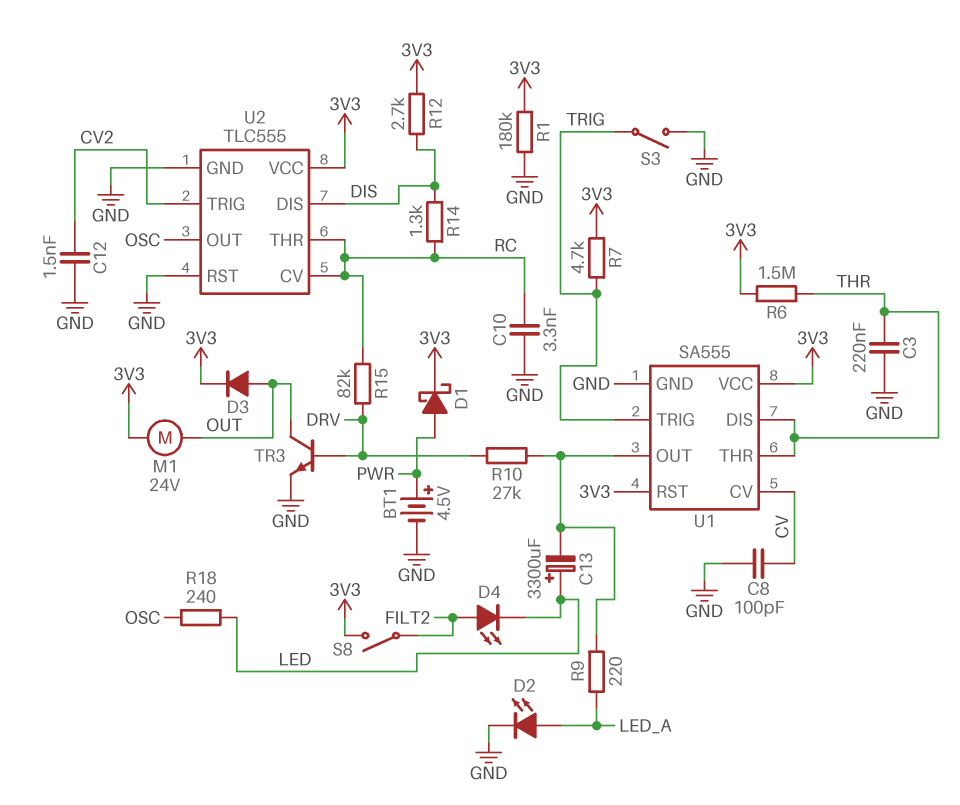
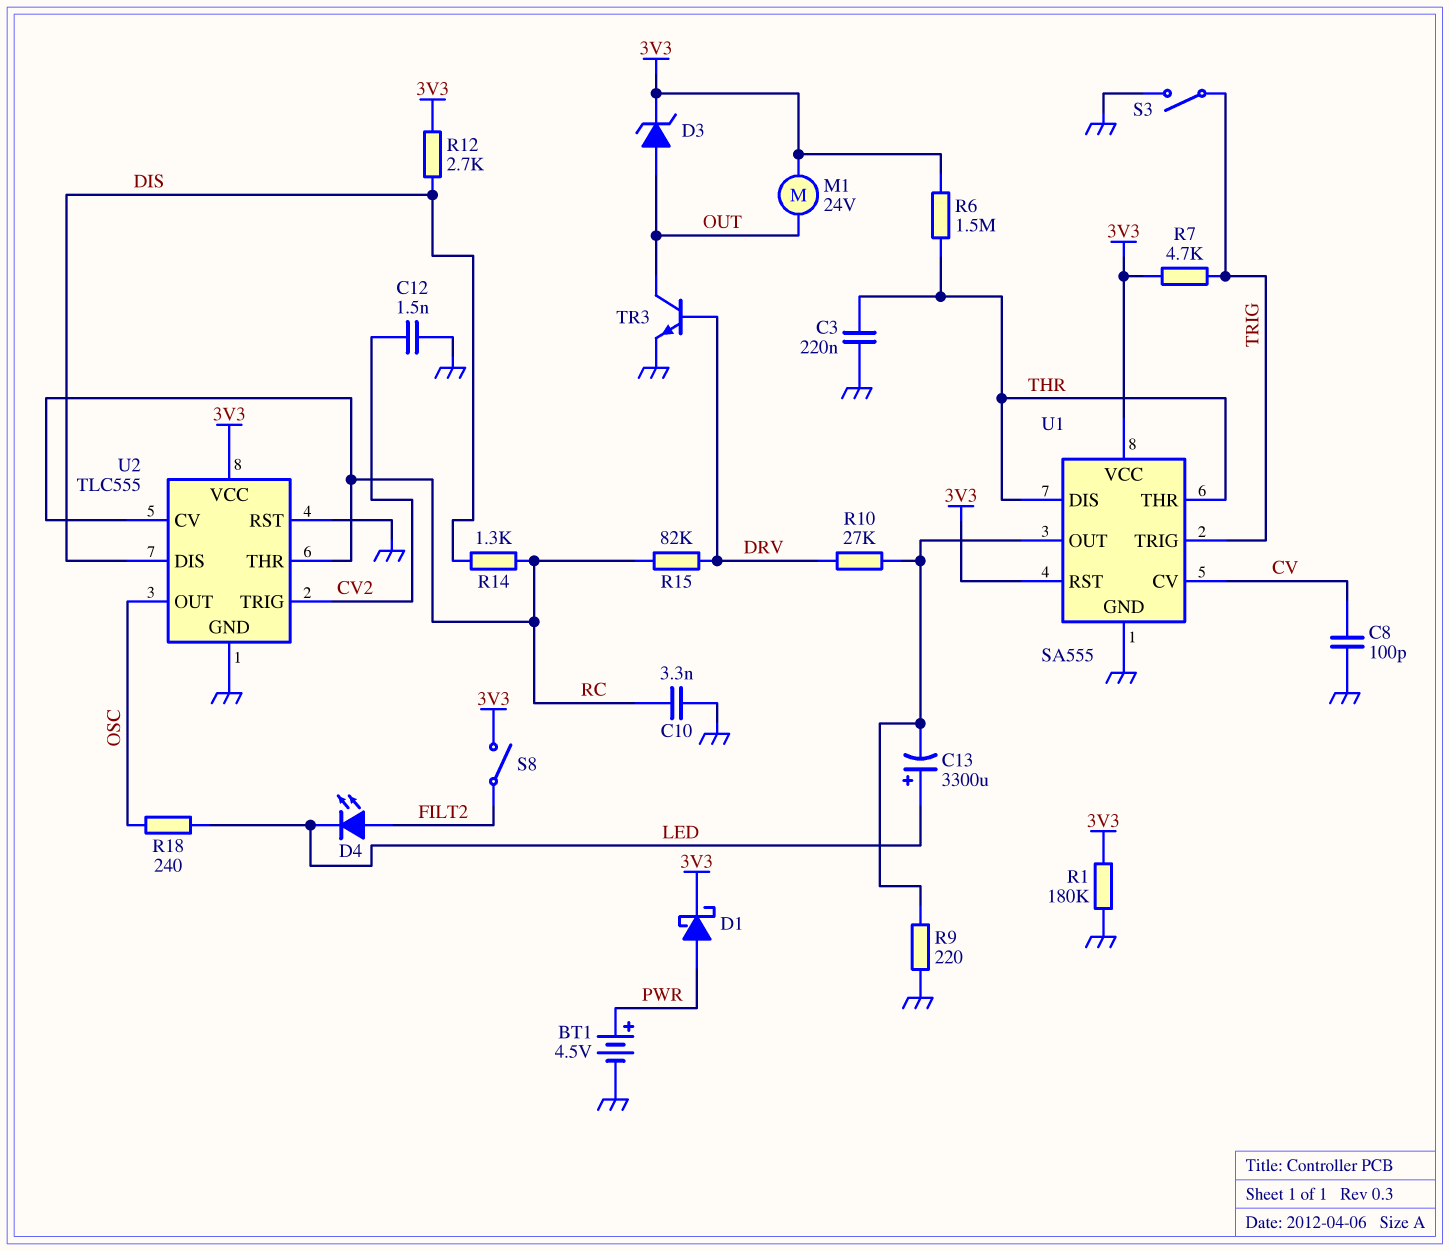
D2: LED (A LED_A, K GND) -> none
D3: diode (A OUT, K 3V3) -> zener (A OUT, K 3V3)
R9: 220 (LED_A, U1/OUT) -> 220 (GND, U1/OUT)

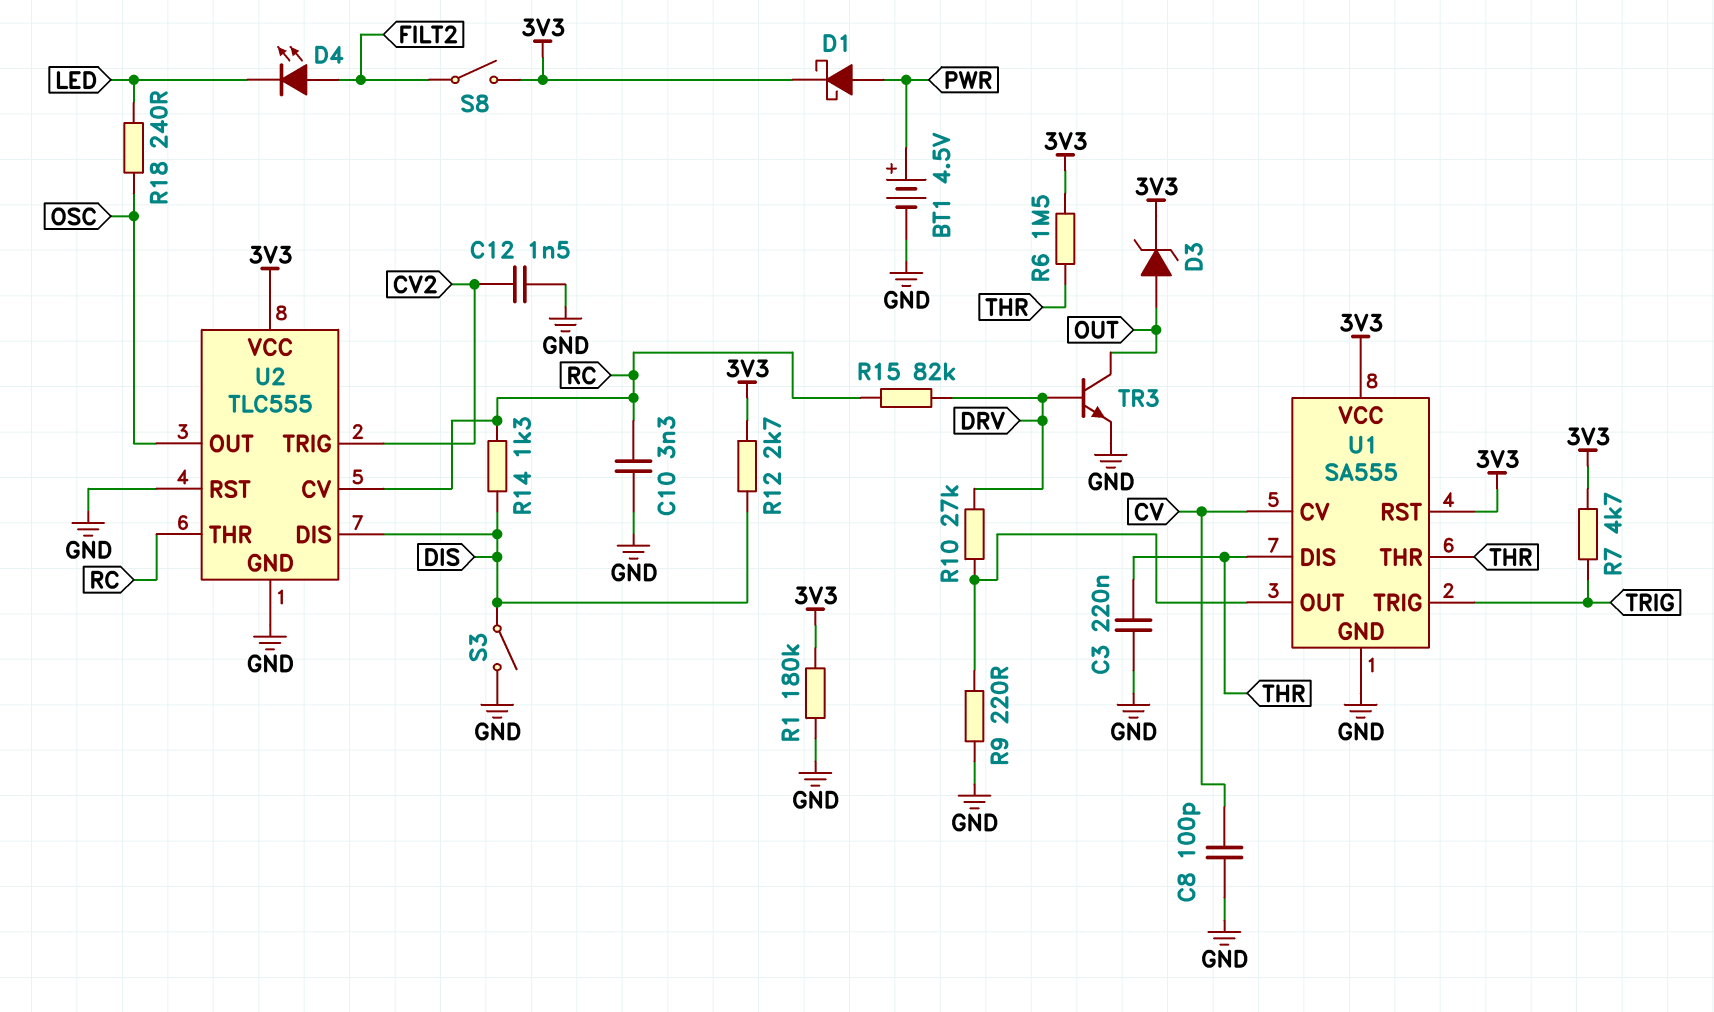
C13: 3300uF (plus LED, minus U1/OUT) -> none
M1: motor 24V (3V3, OUT) -> none
S3: switch (GND, TRIG) -> switch (DIS, GND)

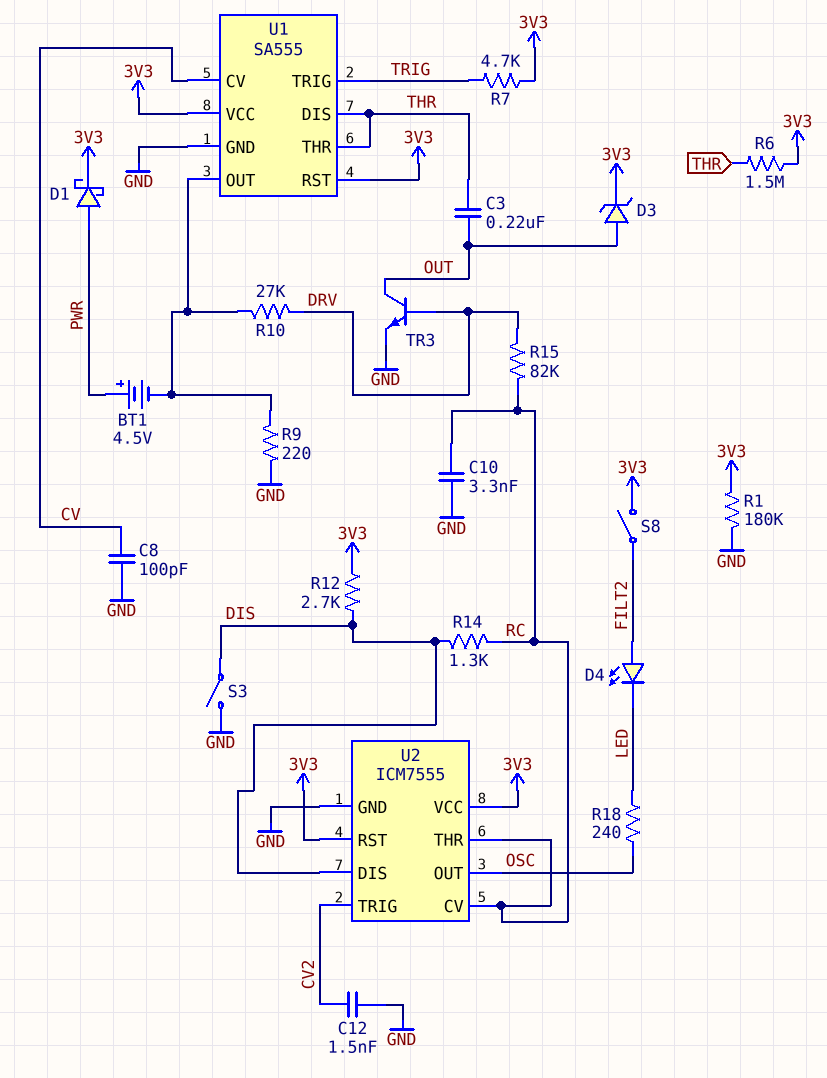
BT1: 4.5V (plus PWR, minus GND) -> 4.5V (plus PWR, minus U1/OUT)
C3: 220nF (GND, THR) -> 220nF (OUT, THR)
U2: TLC555 -> ICM7555
U2 pin RST: GND -> 3V3

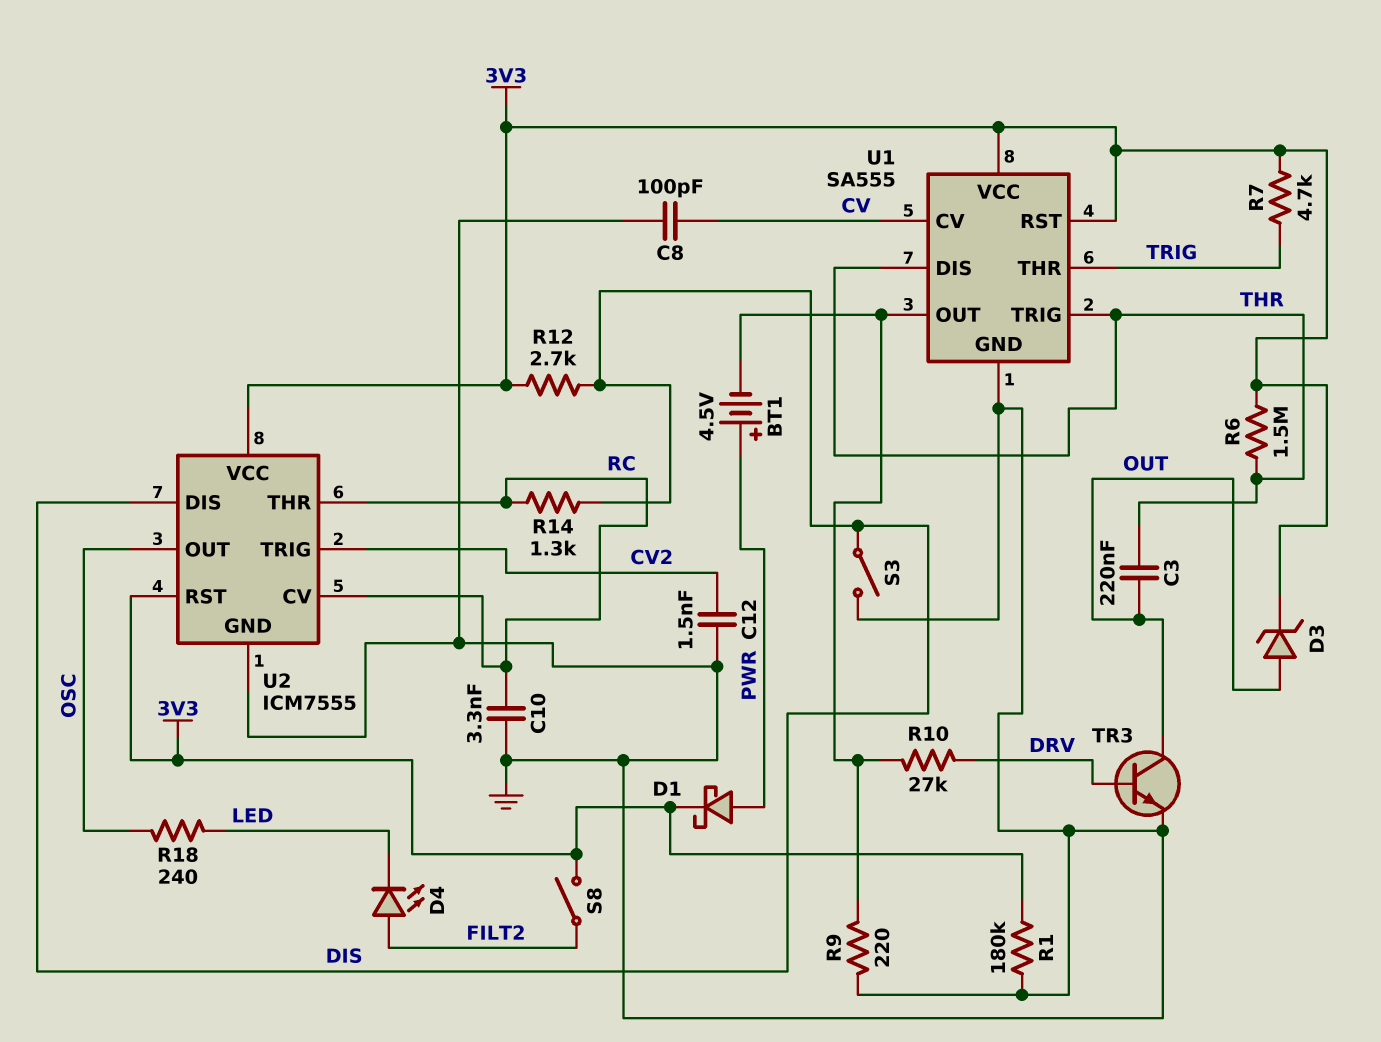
R15: 82k (DRV, RC) -> none
U1 pin THR: THR -> TRIG
U1 pin TRIG: TRIG -> THR

